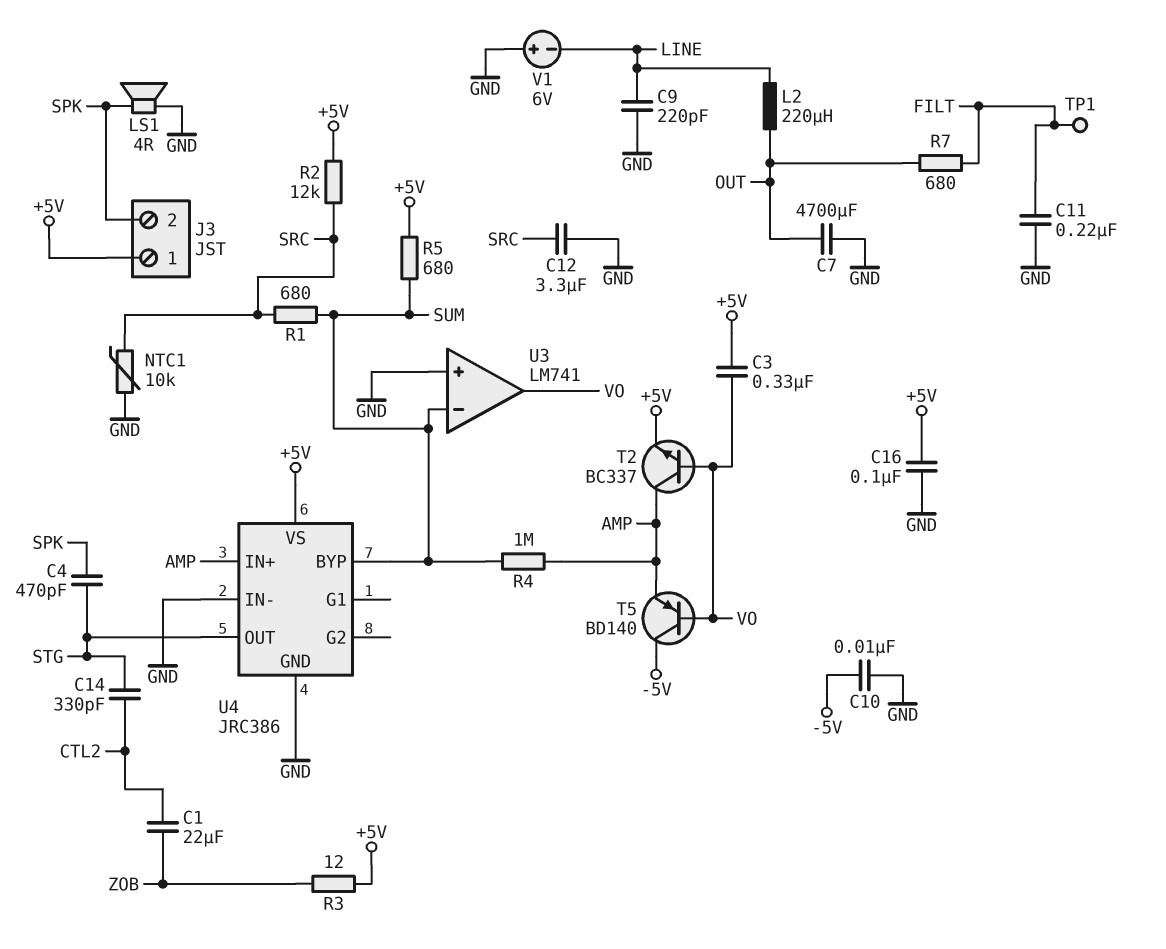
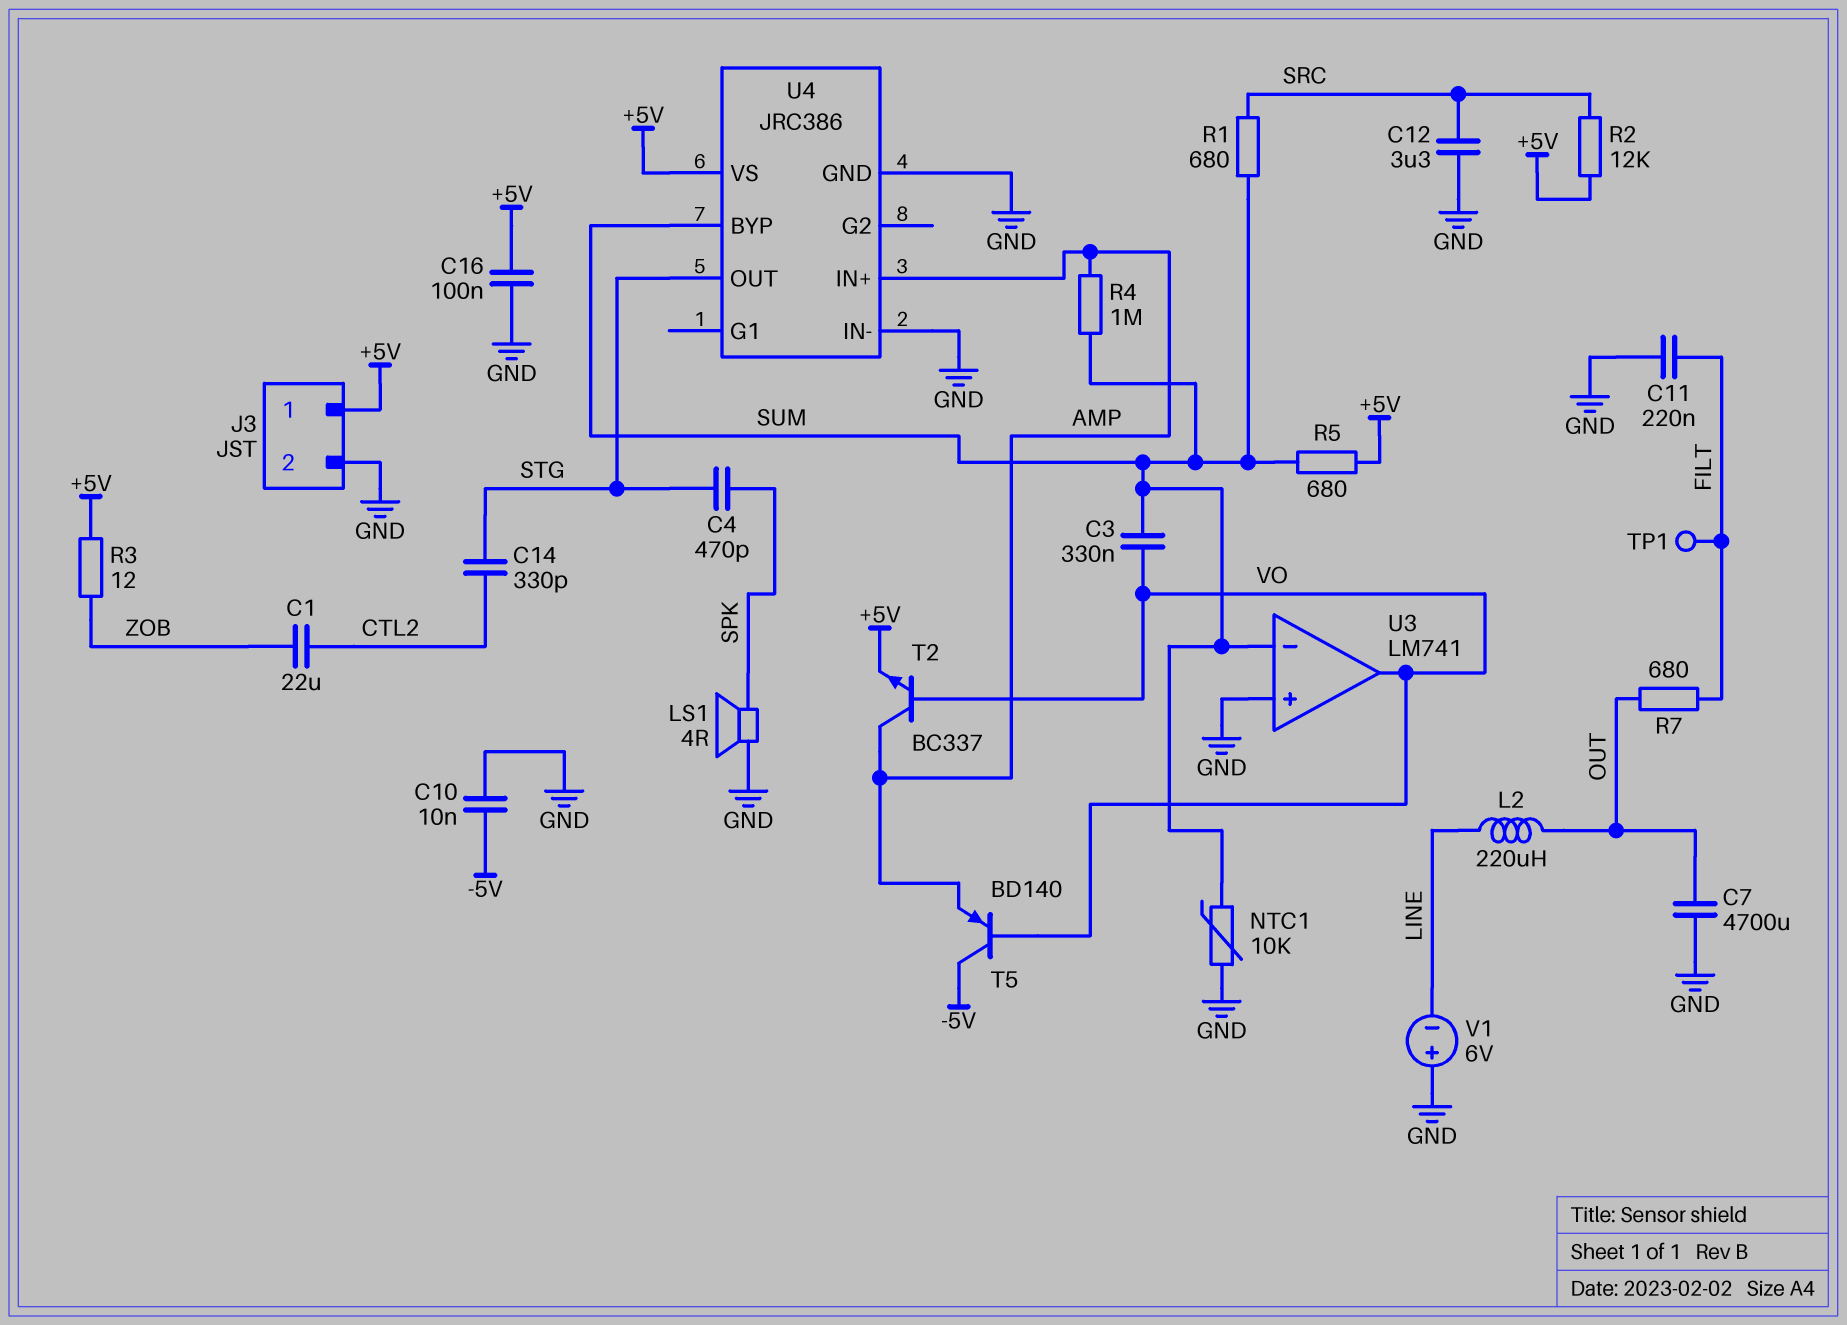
C3: 330nF (+5V, VO) -> 330nF (SUM, VO)
C9: 220pF (GND, LINE) -> none
J3 pin 2: SPK -> GND
NTC1: 10k (GND, SRC) -> 10k (GND, SUM)

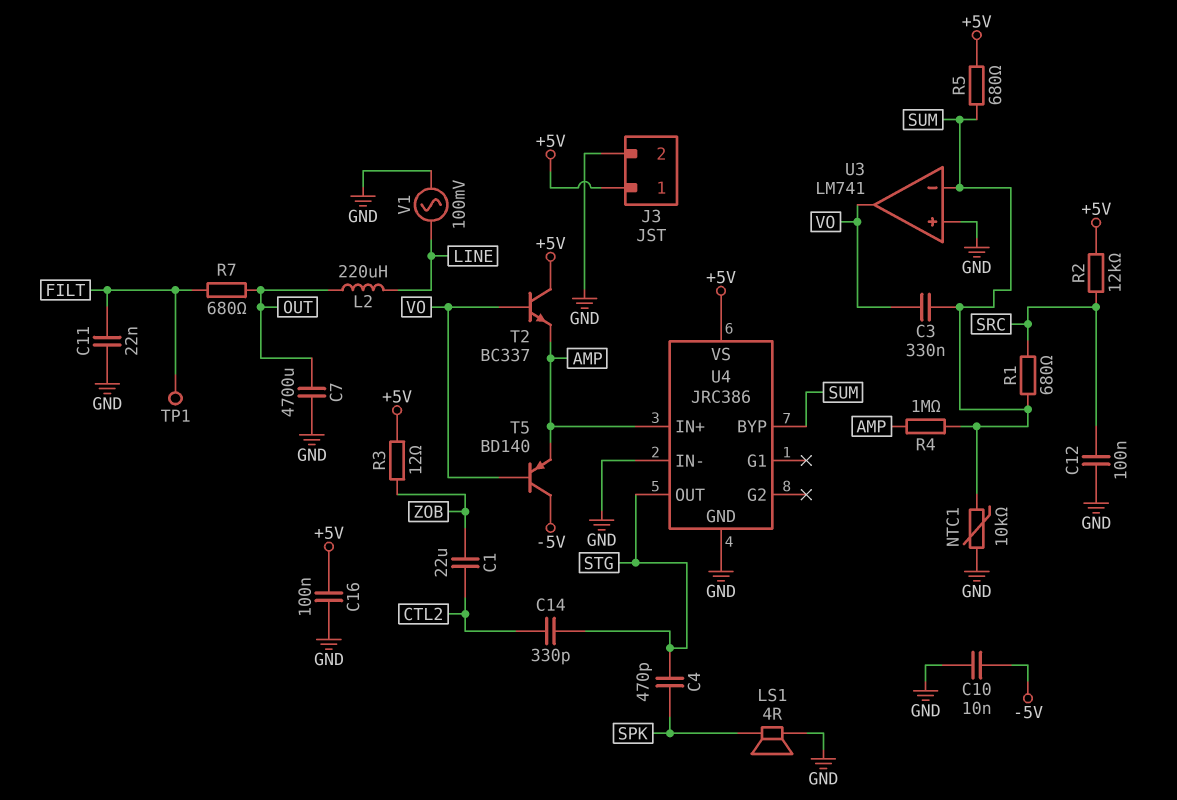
C11: 220nF (FILT, GND) -> 22nF (FILT, GND)
C12: 3.3uF (GND, SRC) -> 100nF (GND, SRC)
T2: NPN BC337 (B VO, C AMP, E +5V) -> NPN BC337 (B VO, C +5V, E AMP)
V1: 6V (plus GND, minus LINE) -> AC 100mV (GND, LINE)

